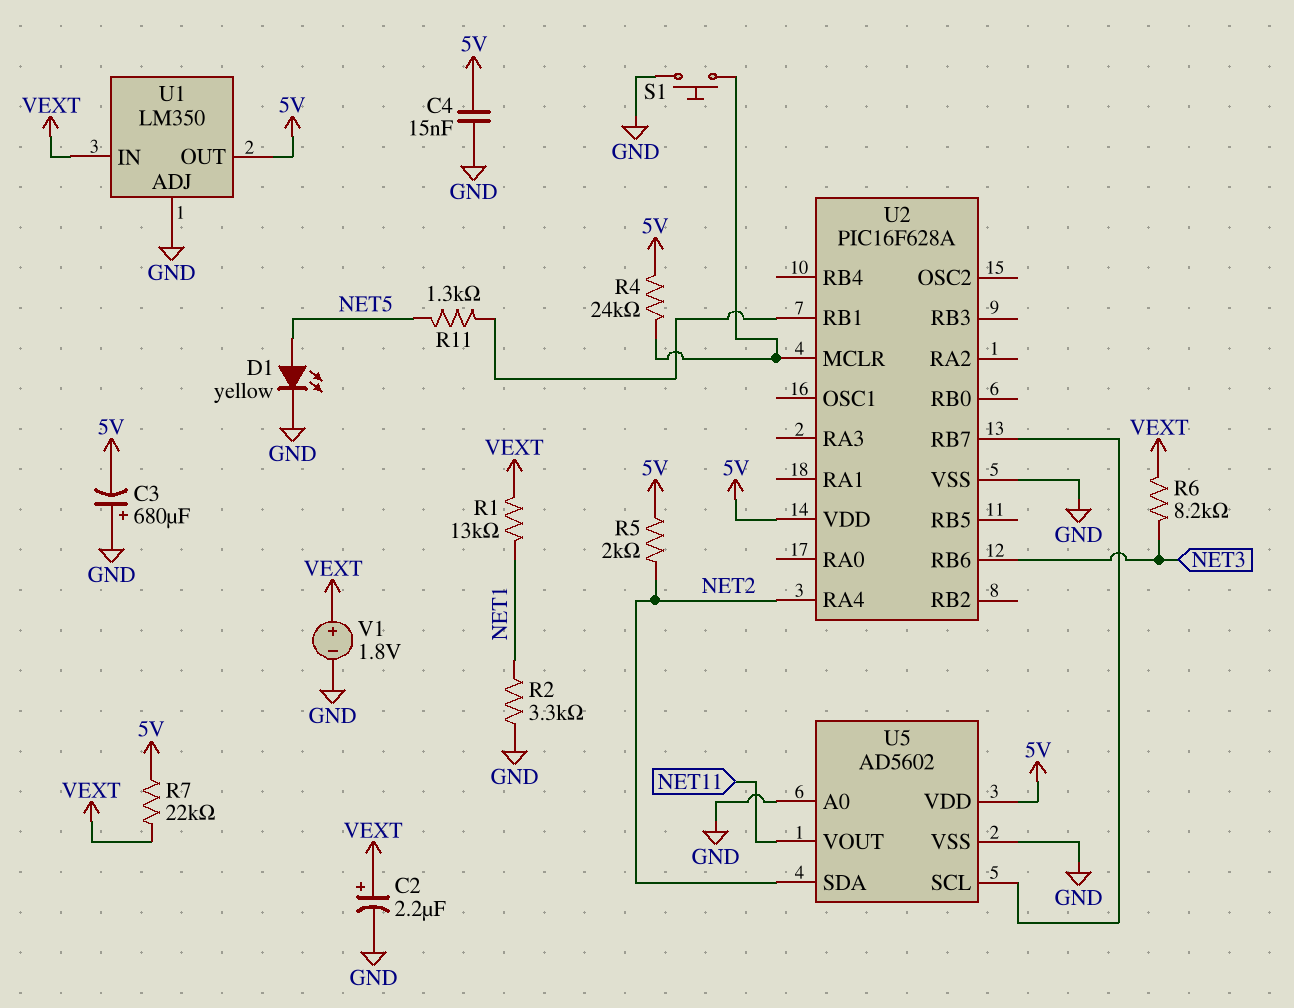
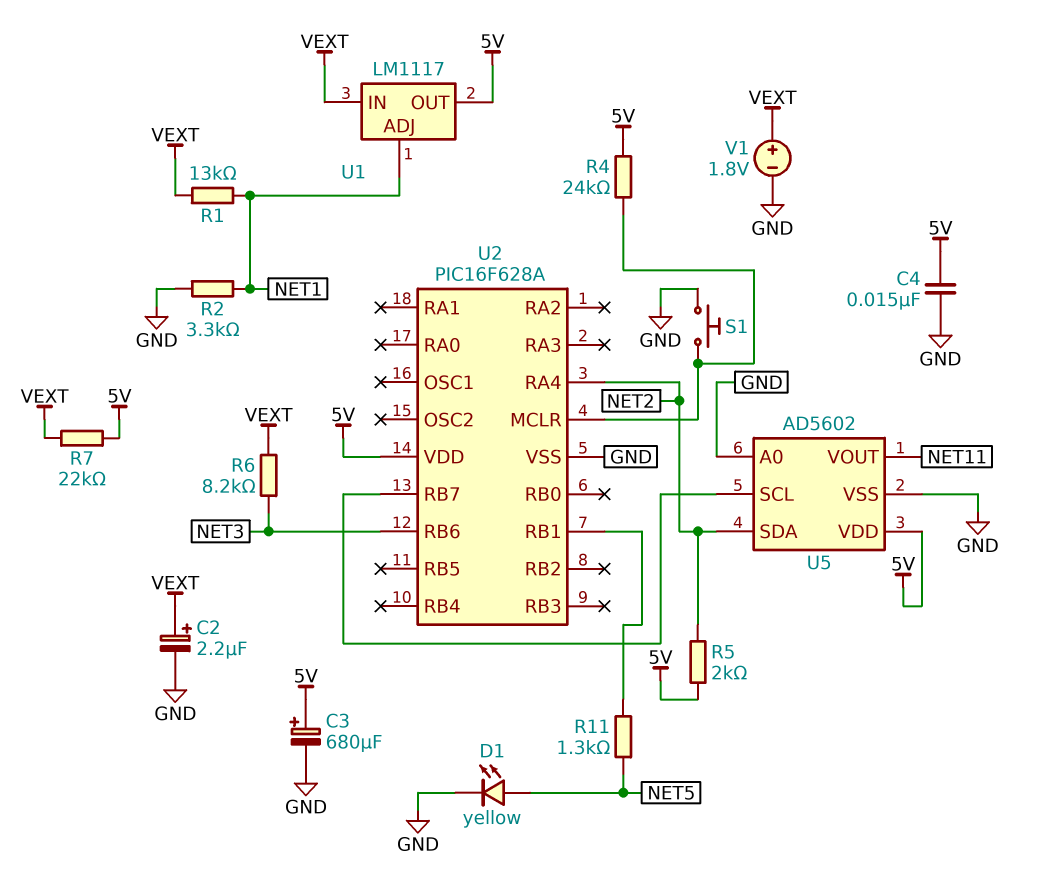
C3: 680uF (plus GND, minus 5V) -> 680uF (plus 5V, minus GND)
U1: LM350 -> LM1117
U1 pin ADJ: GND -> NET1

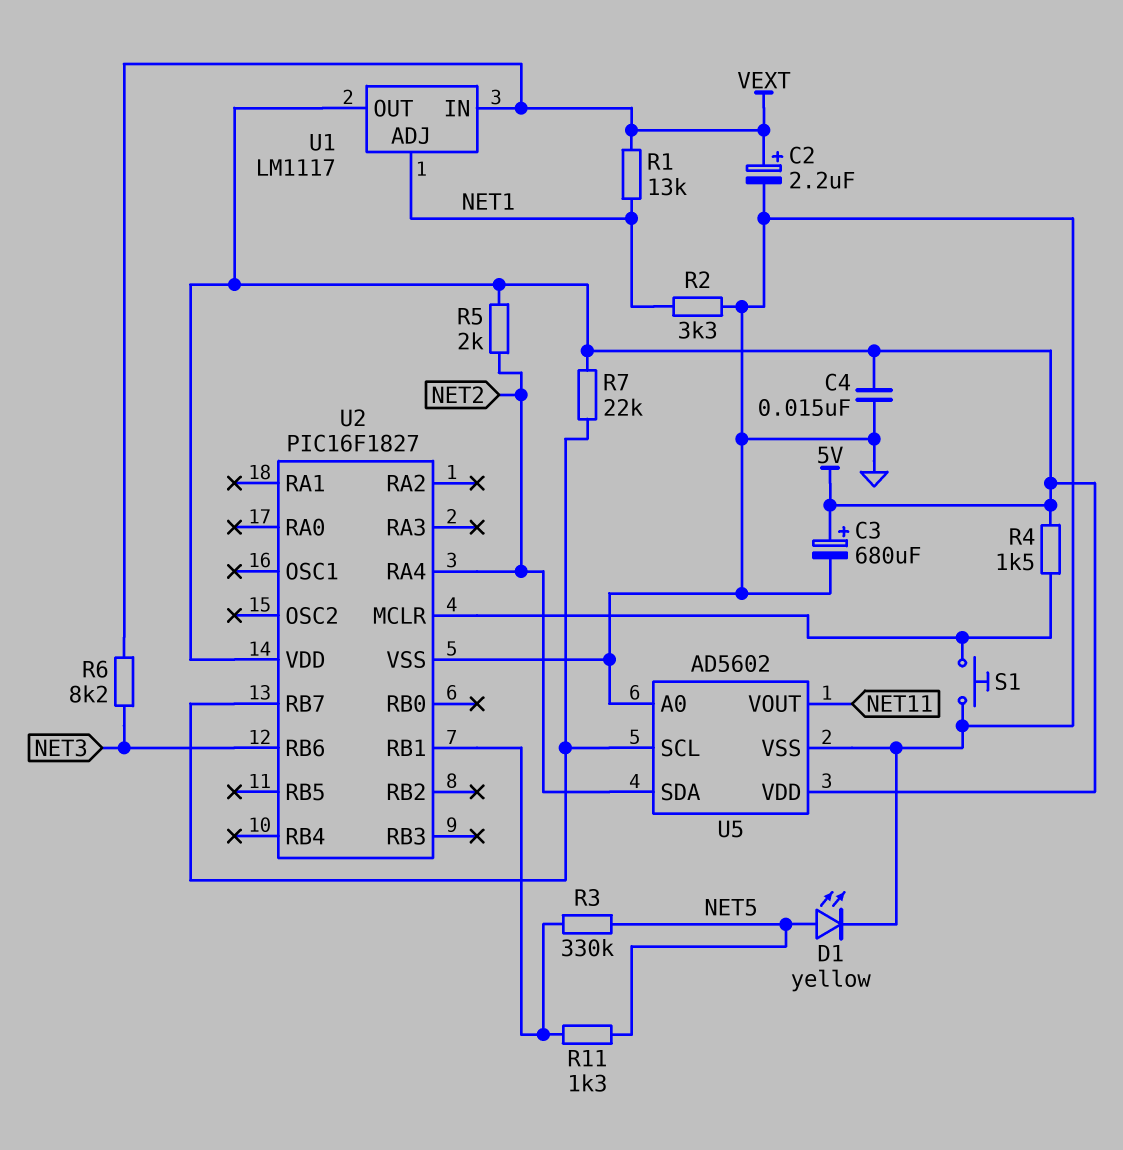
R3: none -> 330k (NET5, U2/RB1)
R4: 24k (5V, U2/MCLR) -> 1.5k (5V, U2/MCLR)
R7: 22k (5V, VEXT) -> 22k (5V, U2/RB7)
U2: PIC16F628A -> PIC16F1827
V1: 1.8V (plus VEXT, minus GND) -> none

